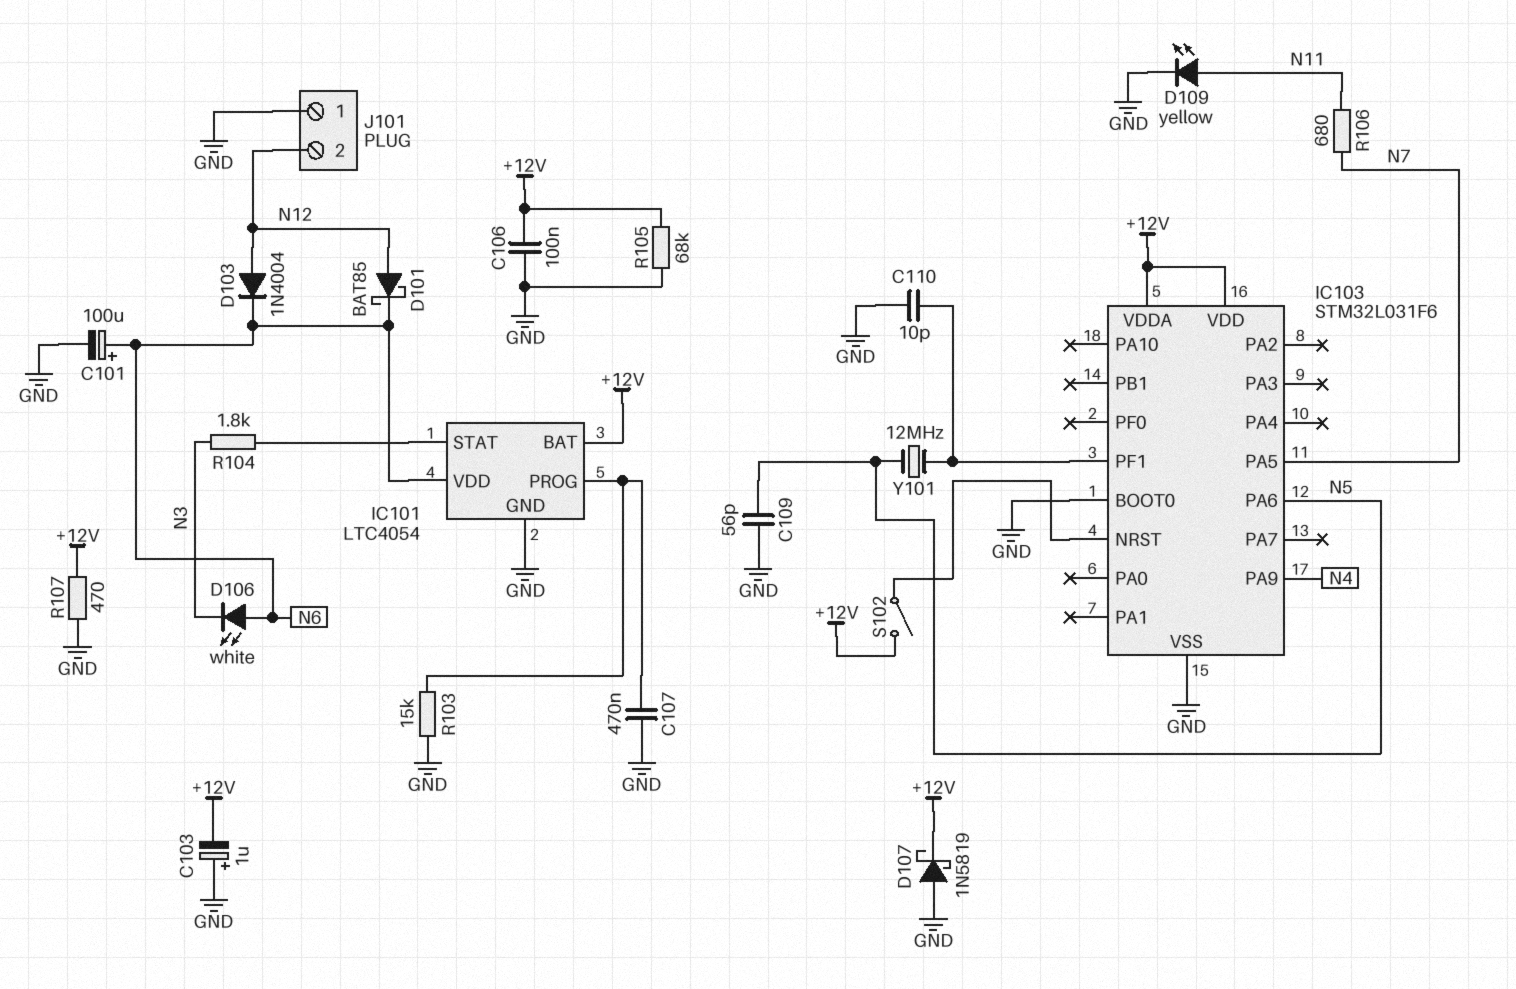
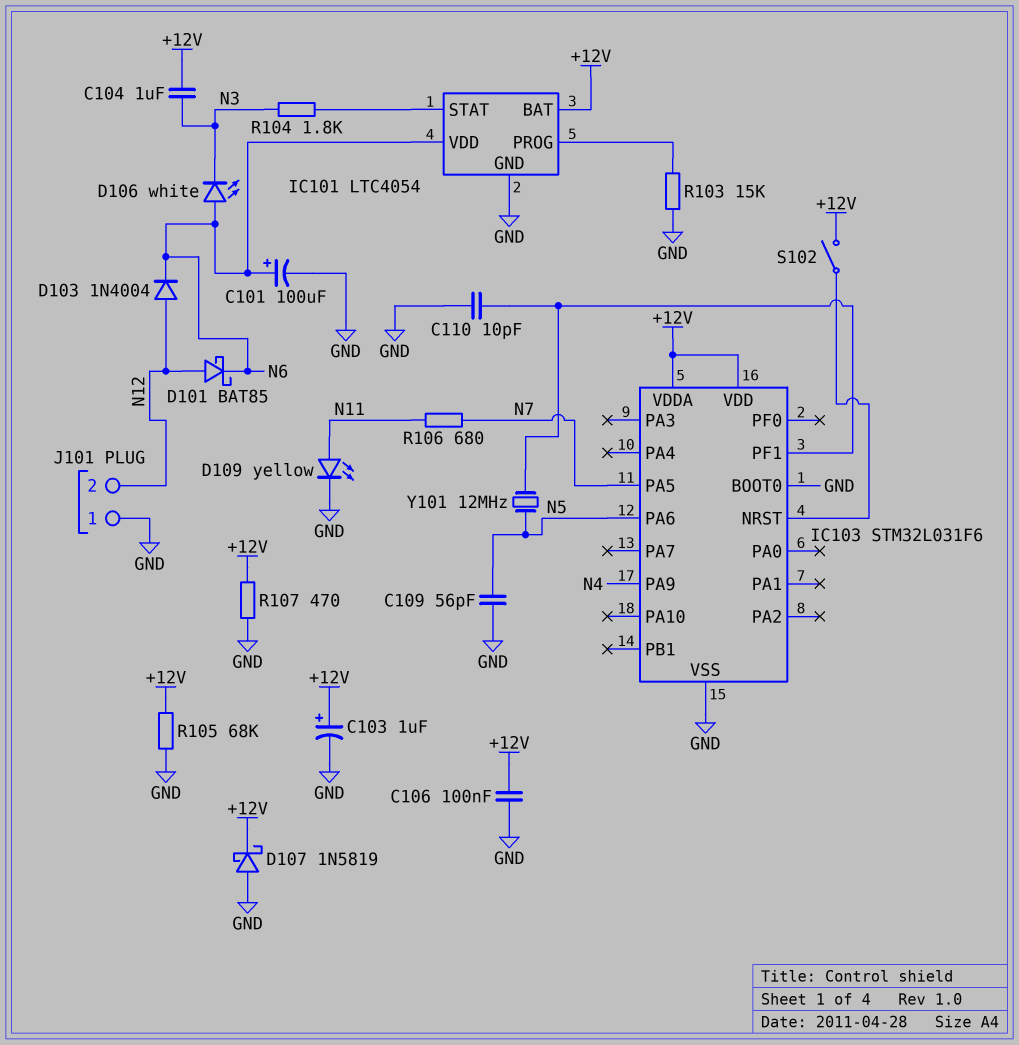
C103: 1uF (plus GND, minus +12V) -> 1uF (plus +12V, minus GND)
C104: none -> 1uF (+12V, N3)
C107: 470nF (GND, IC101/PROG) -> none

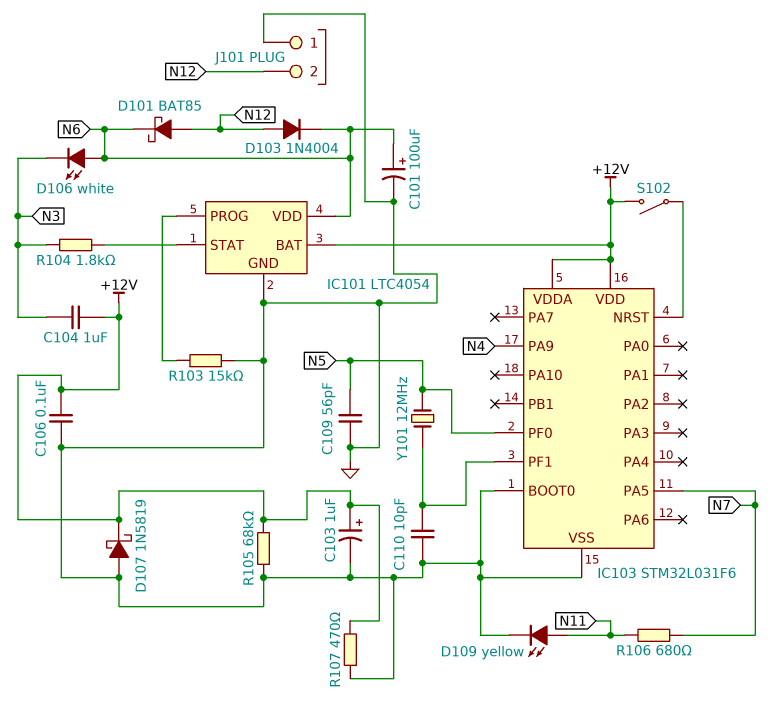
IC103 pin PA6: N5 -> none
IC103 pin PF0: none -> N5

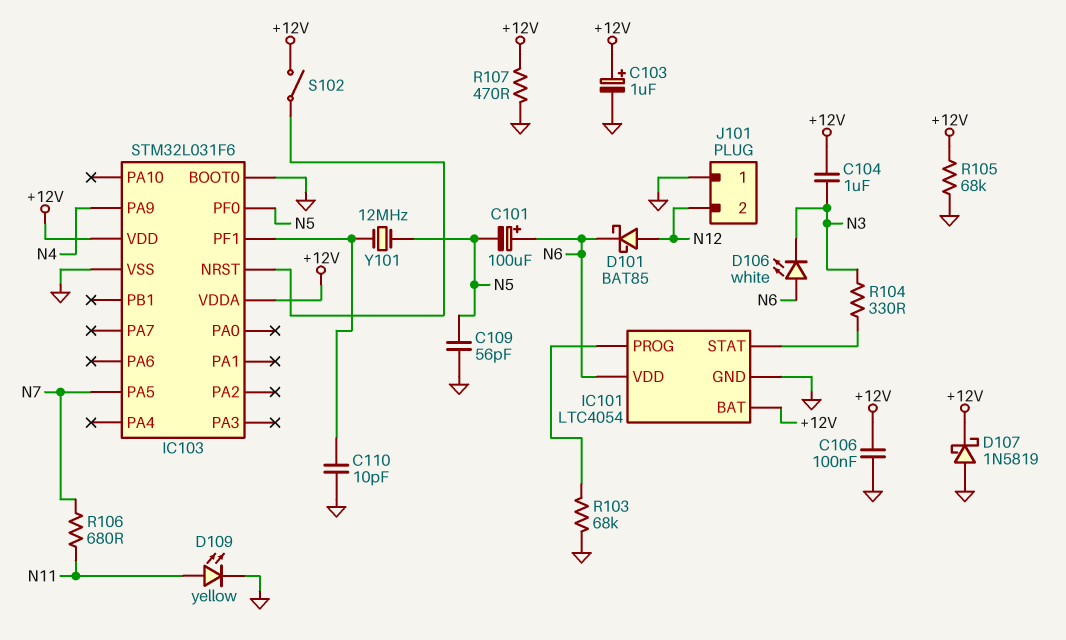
C101: 100uF (plus N6, minus GND) -> 100uF (plus N6, minus N5)
D103: diode 1N4004 (A N12, K N6) -> none
R103: 15k (GND, IC101/PROG) -> 68k (GND, IC101/PROG)
R104: 1.8k (IC101/STAT, N3) -> 330 (IC101/STAT, N3)

